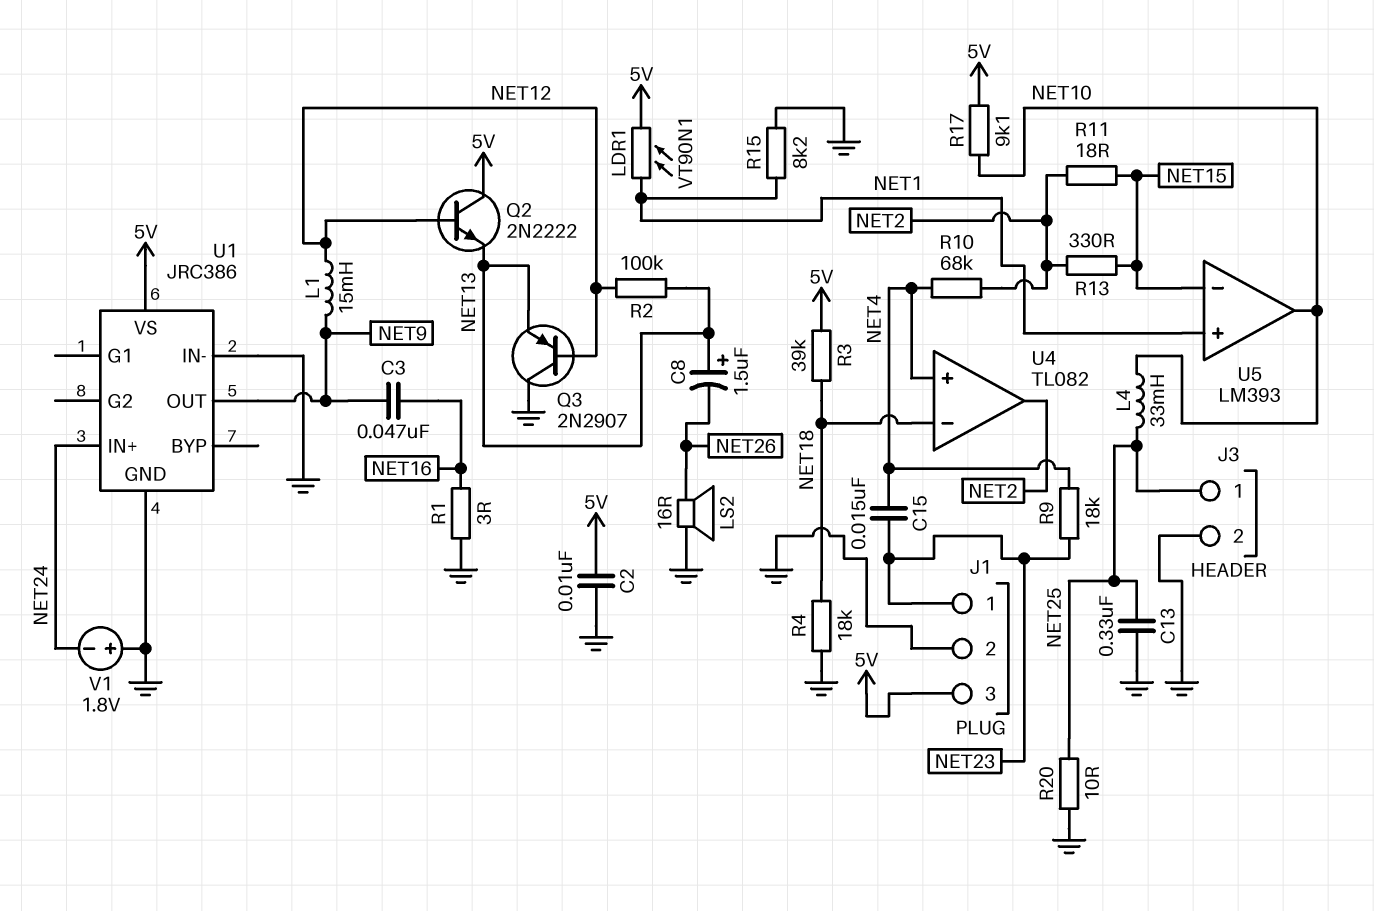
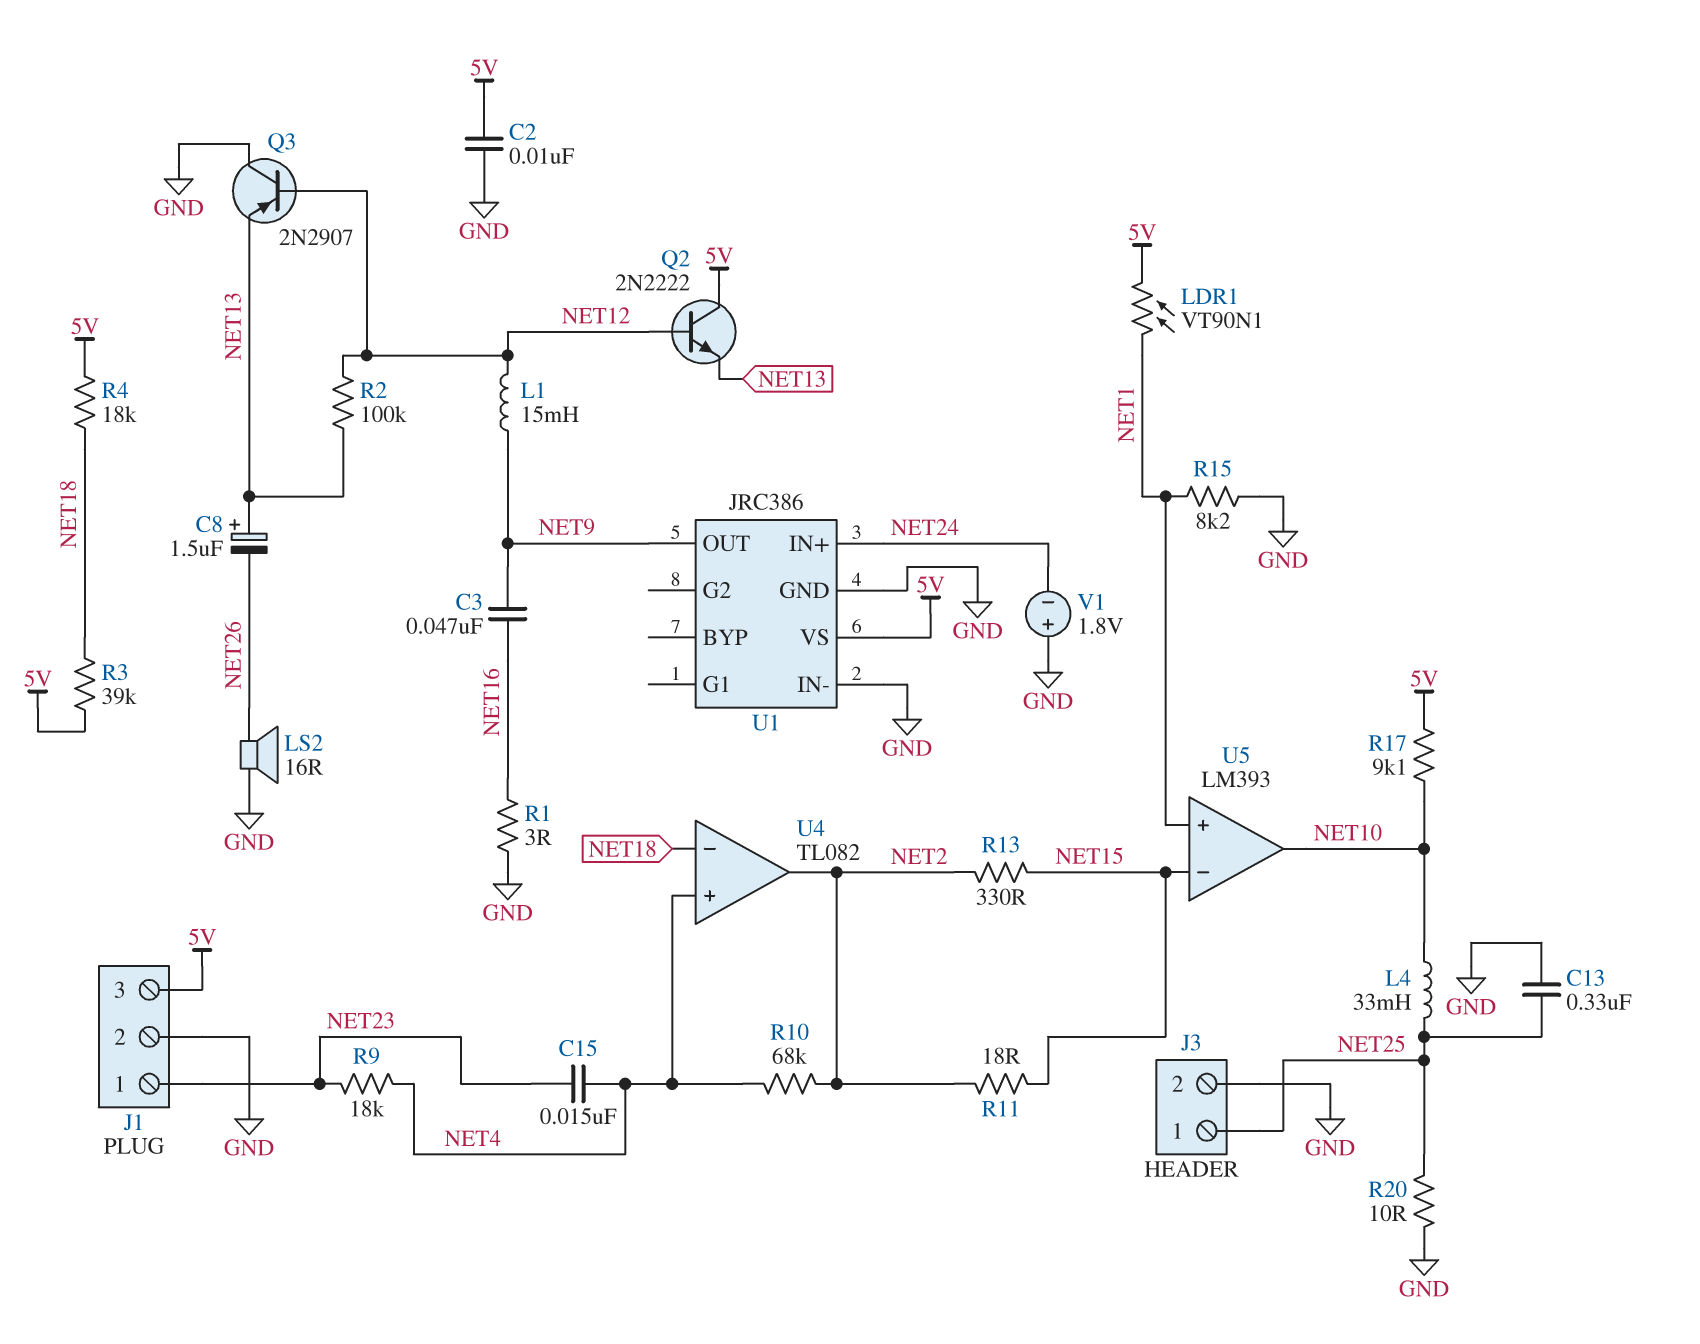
R4: 18k (GND, NET18) -> 18k (5V, NET18)

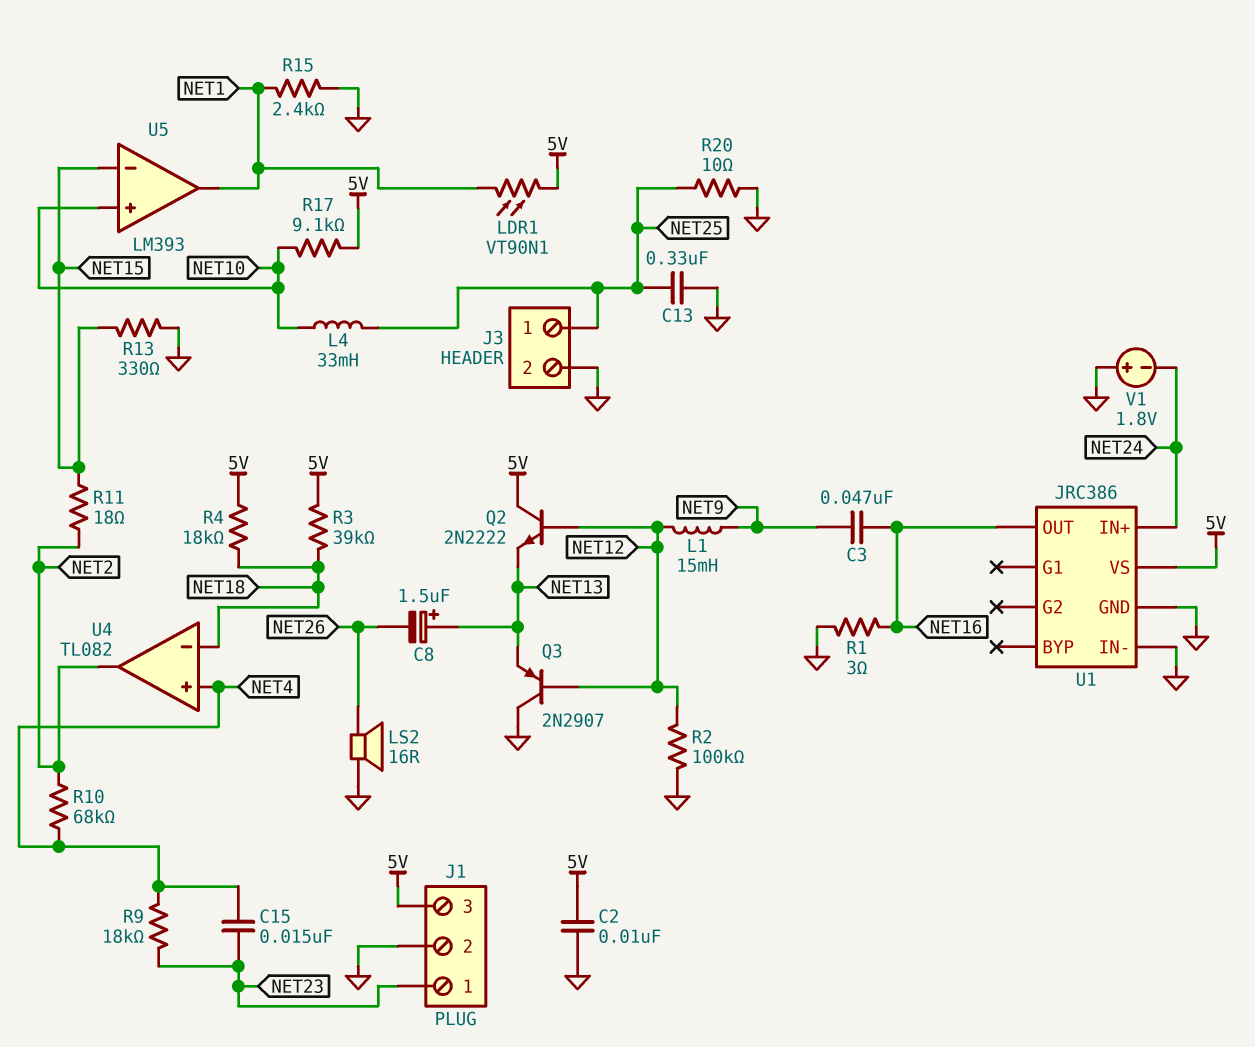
R2: 100k (NET12, NET13) -> 100k (GND, NET12)
R13: 330 (NET2, NET15) -> 330 (GND, NET15)
R15: 8.2k (GND, NET1) -> 2.4k (GND, NET1)
U1 pin OUT: NET9 -> NET16
U5 pin in+: NET1 -> NET10
U5 pin out: NET10 -> NET1

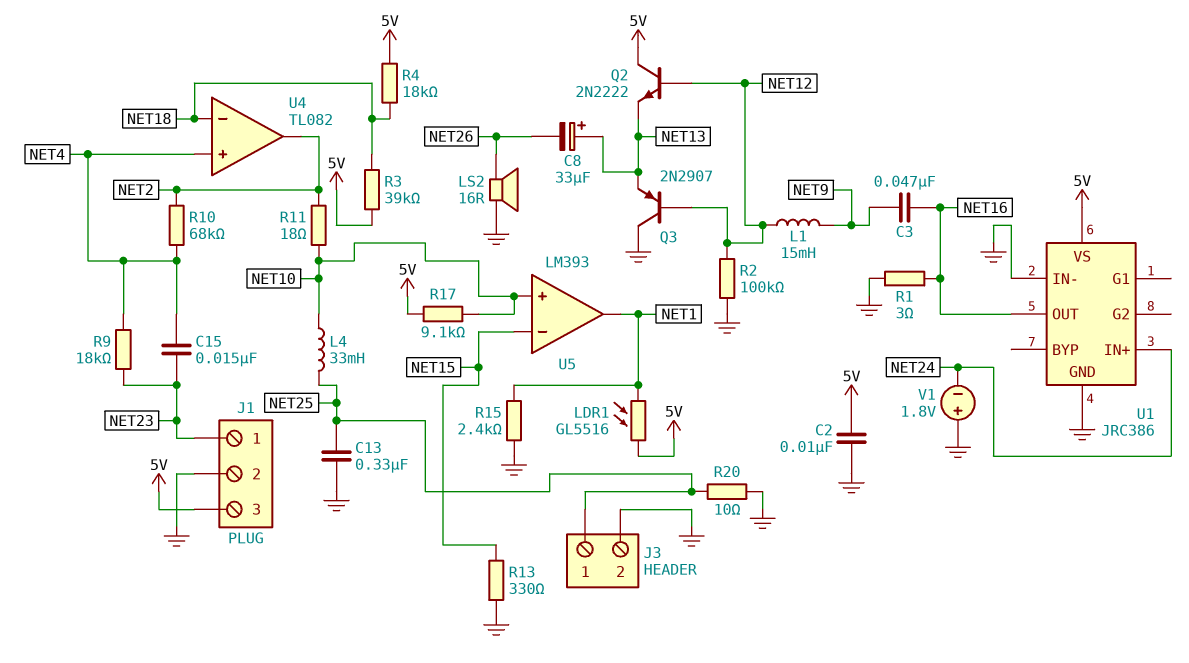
C8: 1.5uF (plus NET13, minus NET26) -> 33uF (plus NET13, minus NET26)
LDR1: VT90N1 (5V, NET1) -> GL5516 (5V, NET1)
R11: 18 (NET2, NET15) -> 18 (NET2, NET10)

